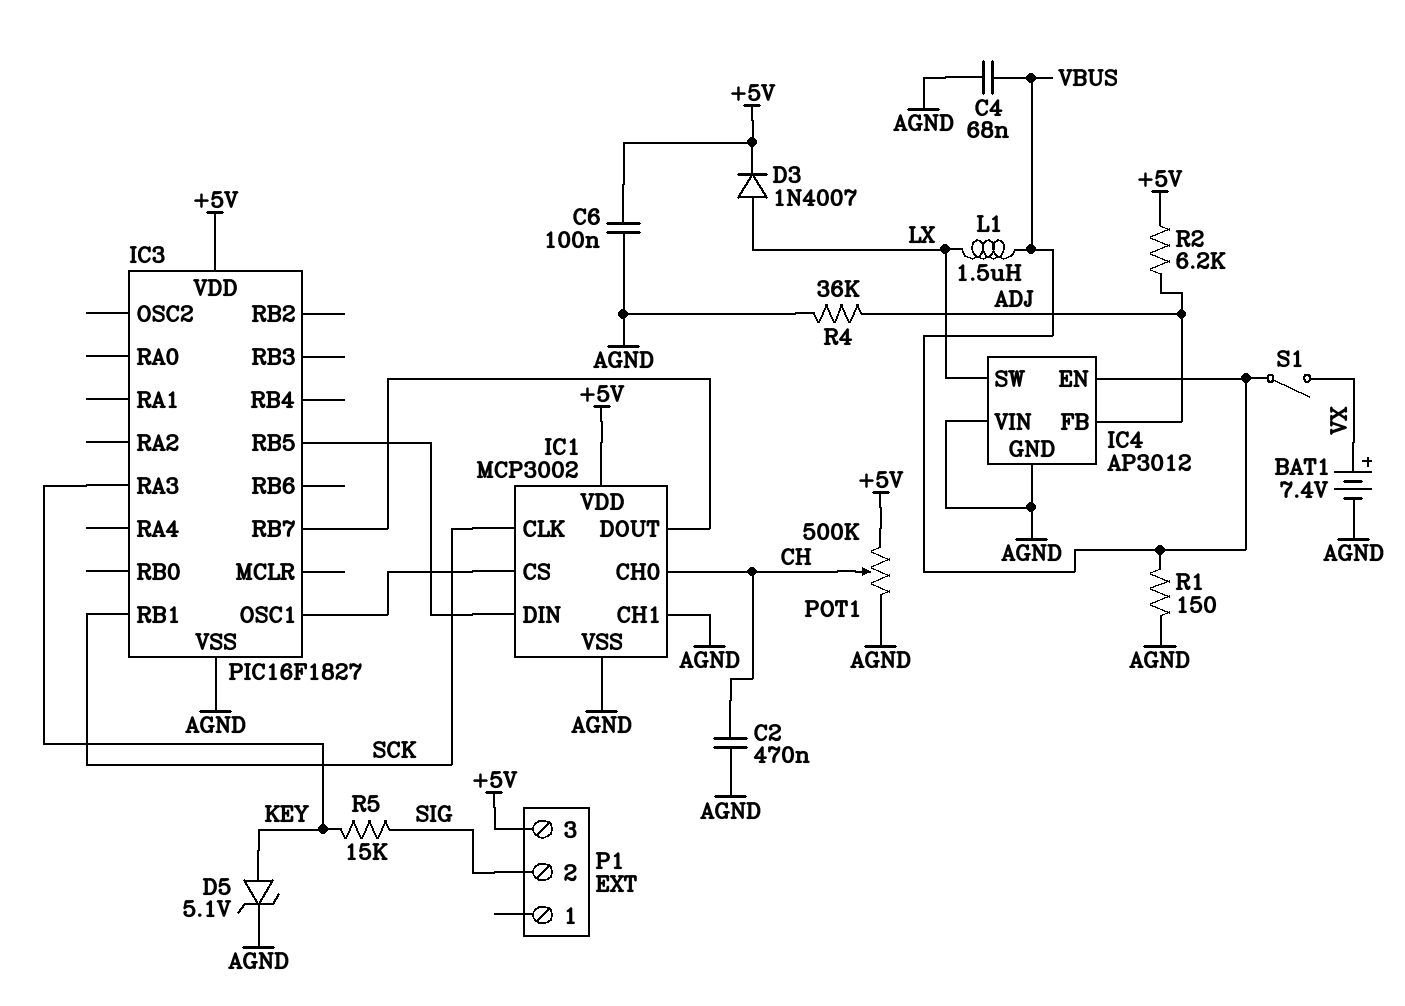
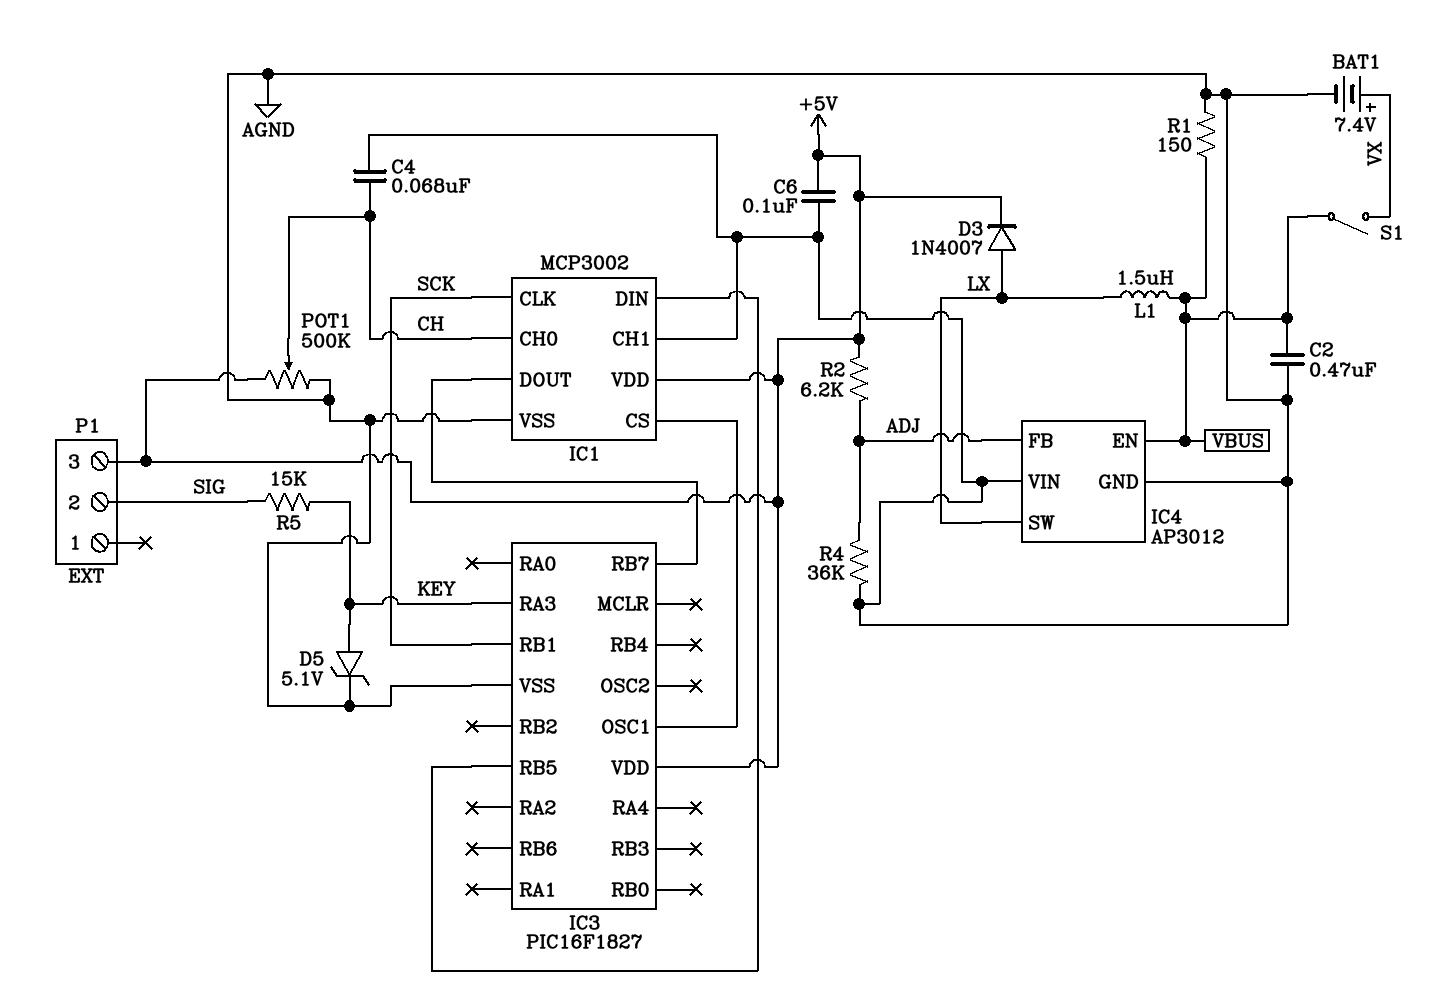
C2: 470nF (AGND, CH) -> 470nF (AGND, VBUS)
C4: 68nF (AGND, VBUS) -> 68nF (AGND, CH)

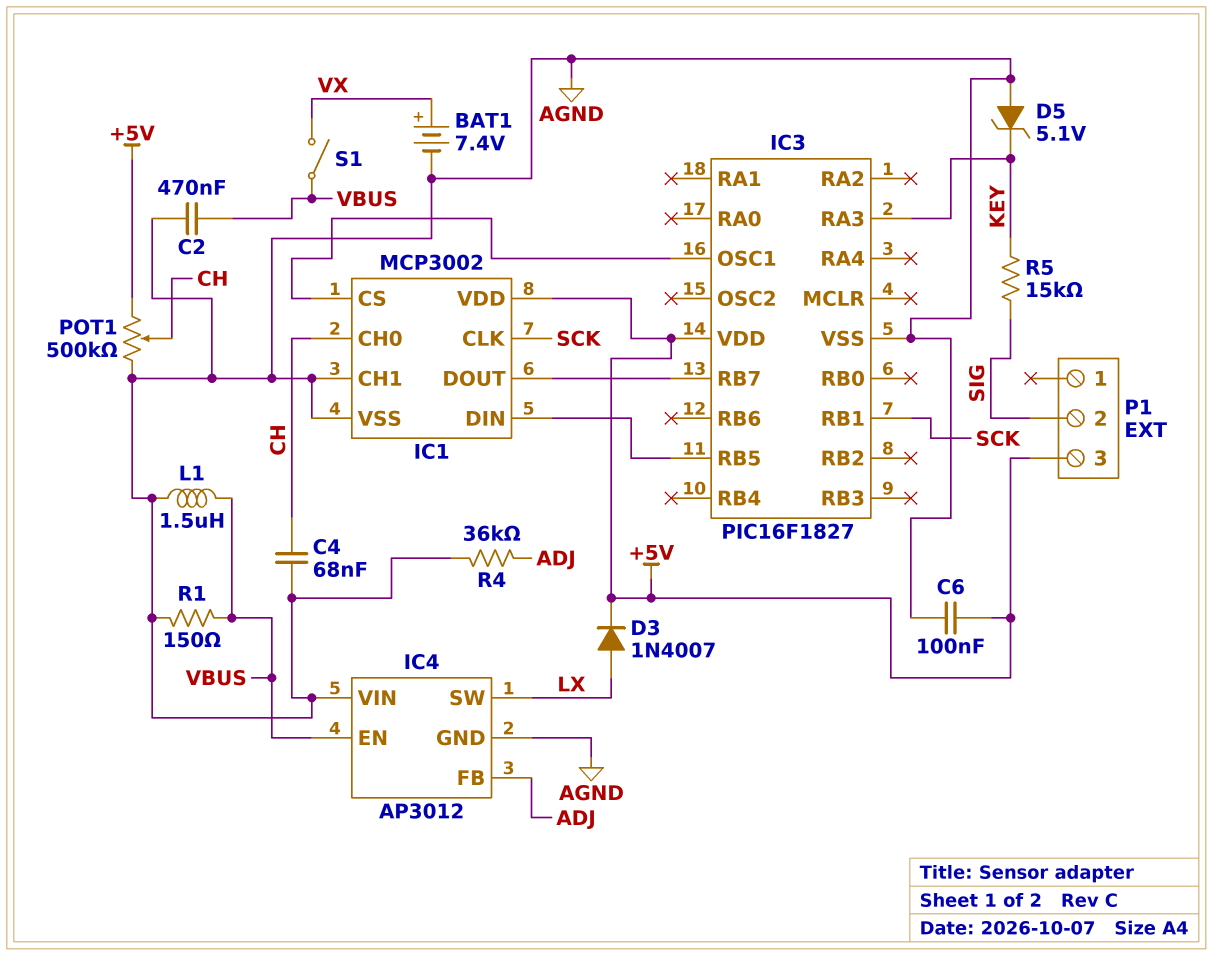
D5: zener 5.1V (A KEY, K AGND) -> zener 5.1V (A AGND, K KEY)
L1: 1.5uH (LX, VBUS) -> 1.5uH (AGND, VBUS)
R2: 6.2k (+5V, ADJ) -> none

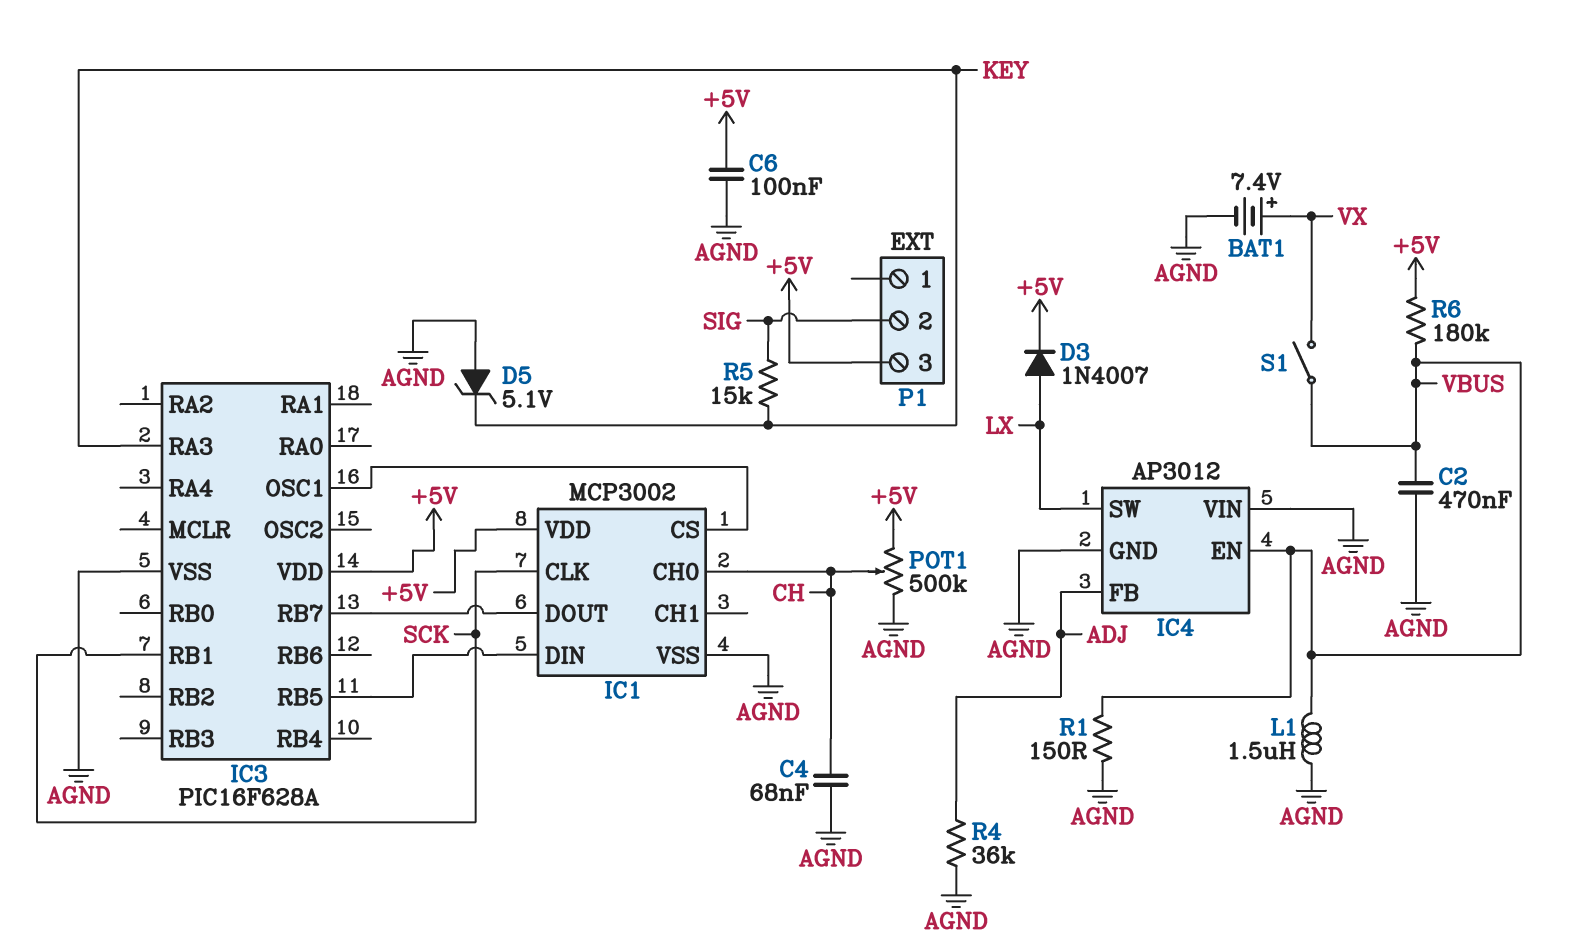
IC1 pin CH1: AGND -> none
IC3: PIC16F1827 -> PIC16F628A
R6: none -> 180k (+5V, VBUS)

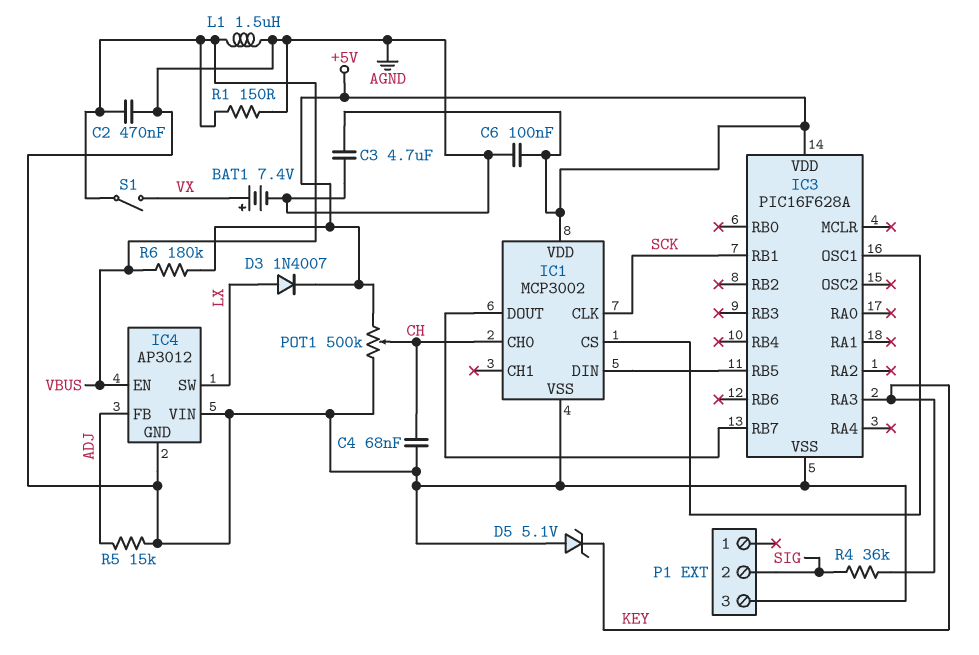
C3: none -> 4.7uF (+5V, AGND)
P1 pin 3: +5V -> AGND
R4: 36k (ADJ, AGND) -> 36k (KEY, SIG)
R5: 15k (KEY, SIG) -> 15k (ADJ, AGND)

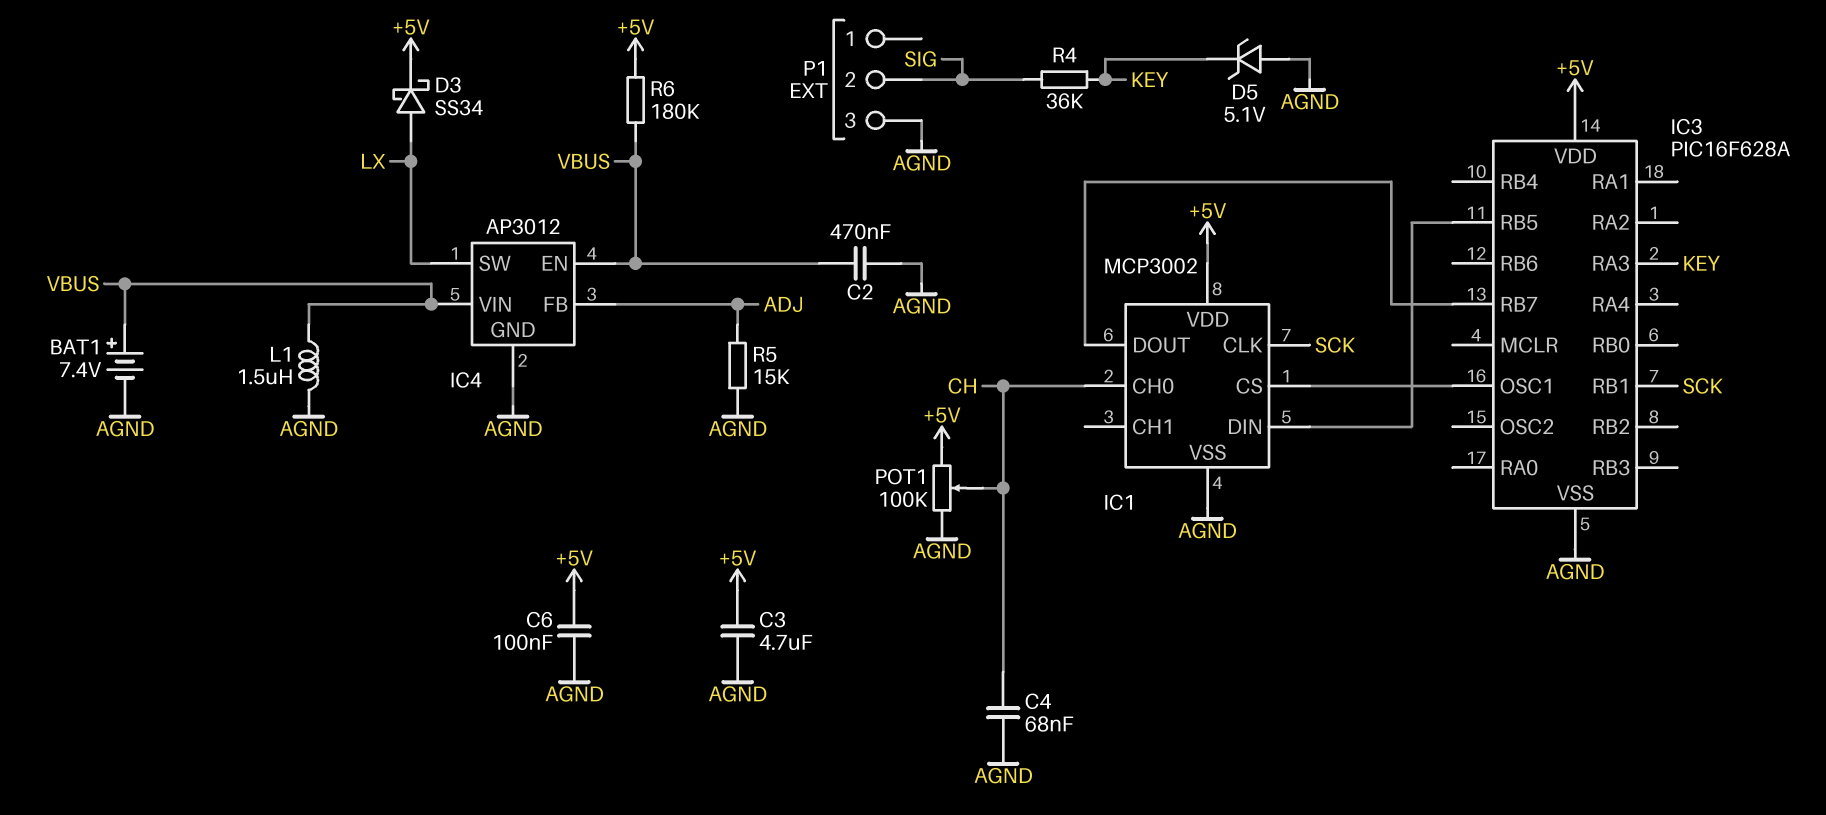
BAT1: 7.4V (plus VX, minus AGND) -> 7.4V (plus VBUS, minus AGND)
D3: diode 1N4007 (A LX, K +5V) -> schottky SS34 (A LX, K +5V)
IC4 pin VIN: AGND -> VBUS
POT1: 500k (+5V, AGND, wiper CH) -> 100k (+5V, AGND, wiper CH)
R1: 150 (AGND, VBUS) -> none
S1: switch (VBUS, VX) -> none

